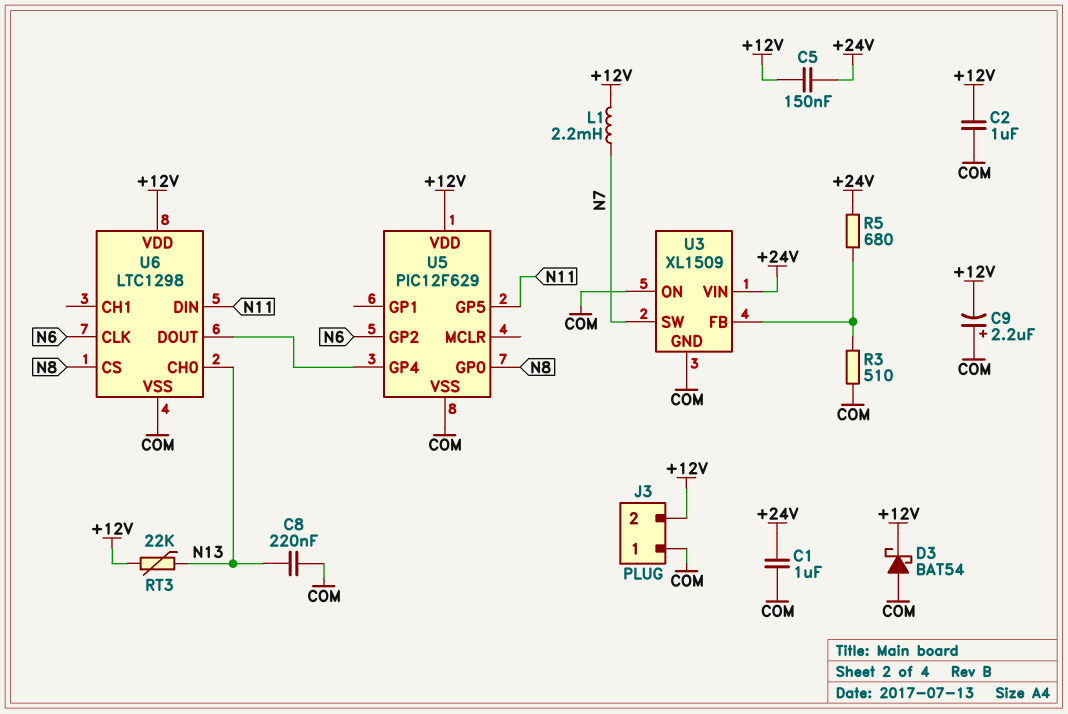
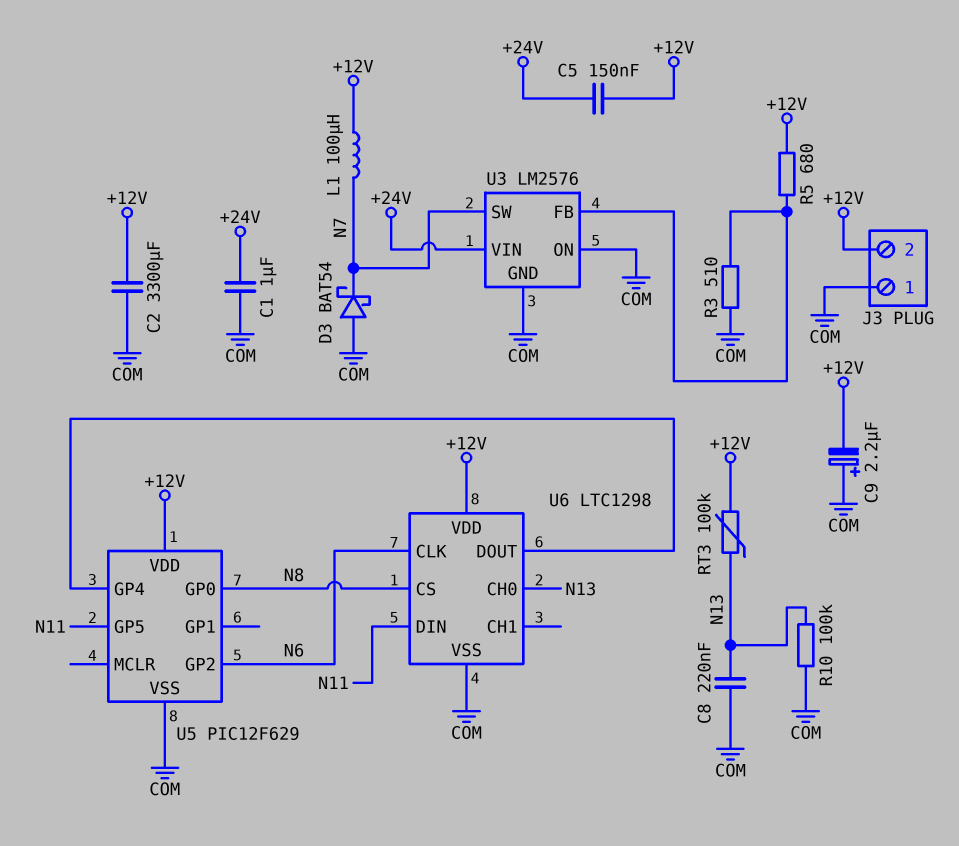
C2: 1uF (+12V, COM) -> 3300uF (+12V, COM)
D3: schottky BAT54 (A COM, K +12V) -> schottky BAT54 (A COM, K N7)
L1: 2.2mH (+12V, N7) -> 100uH (+12V, N7)
R5: 680 (+24V, U3/FB) -> 680 (+12V, U3/FB)
R10: none -> 100k (COM, N13)
RT3: 22k (+12V, N13) -> 100k (+12V, N13)
U3: XL1509 -> LM2576

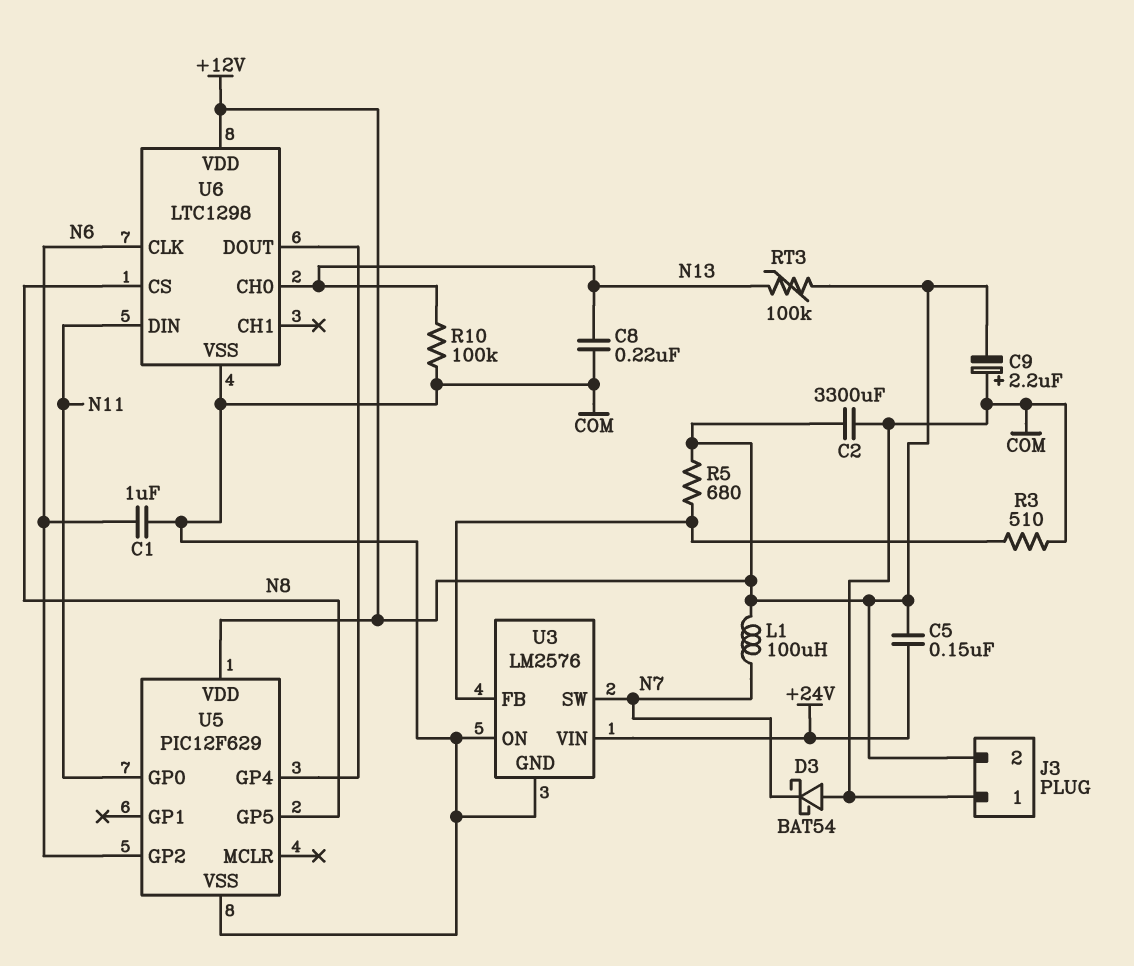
C1: 1uF (+24V, COM) -> 1uF (COM, N6)
U5 pin GP0: N8 -> N11
U5 pin GP5: N11 -> N8

